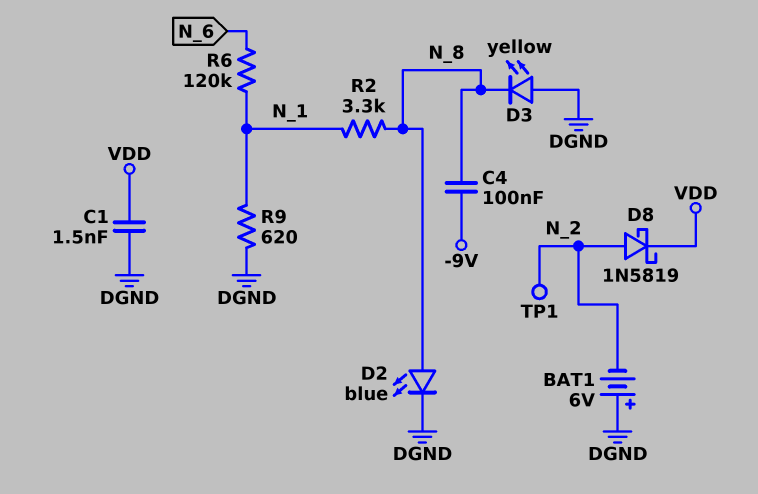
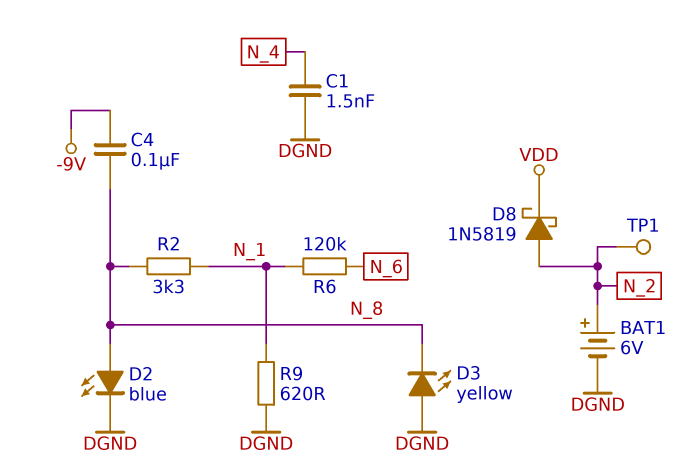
BAT1: 6V (plus DGND, minus N_2) -> 6V (plus N_2, minus DGND)
C1: 1.5nF (DGND, VDD) -> 1.5nF (DGND, N_4)

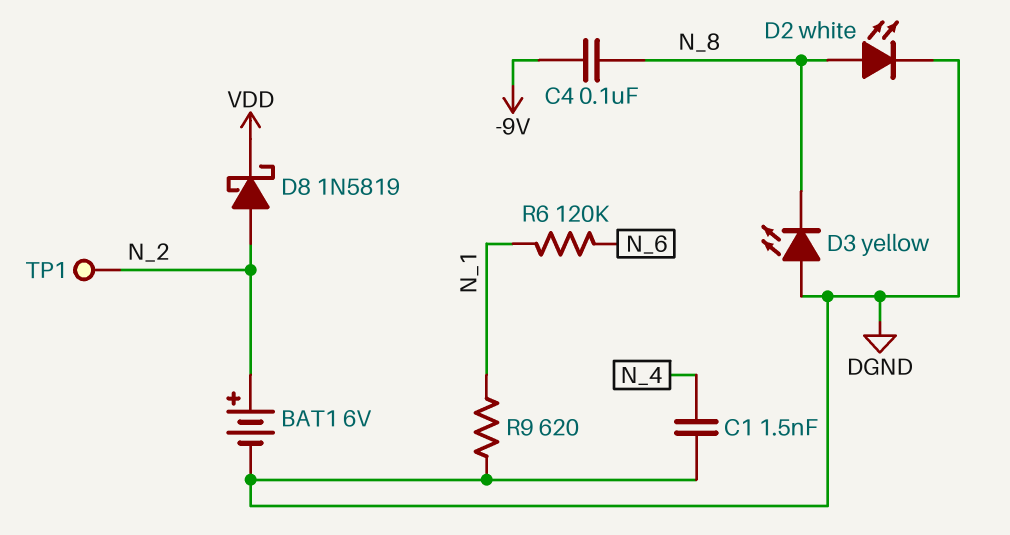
D2: LED blue (A N_8, K DGND) -> LED white (A N_8, K DGND)
R2: 3.3k (N_1, N_8) -> none

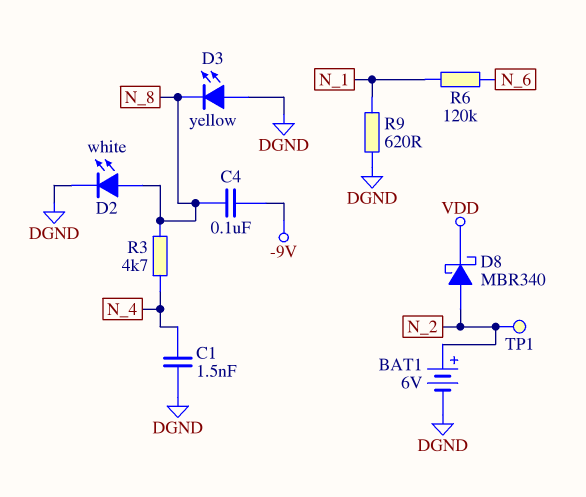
D8: schottky 1N5819 (A N_2, K VDD) -> schottky MBR340 (A N_2, K VDD)
R3: none -> 4.7k (N_4, N_8)

